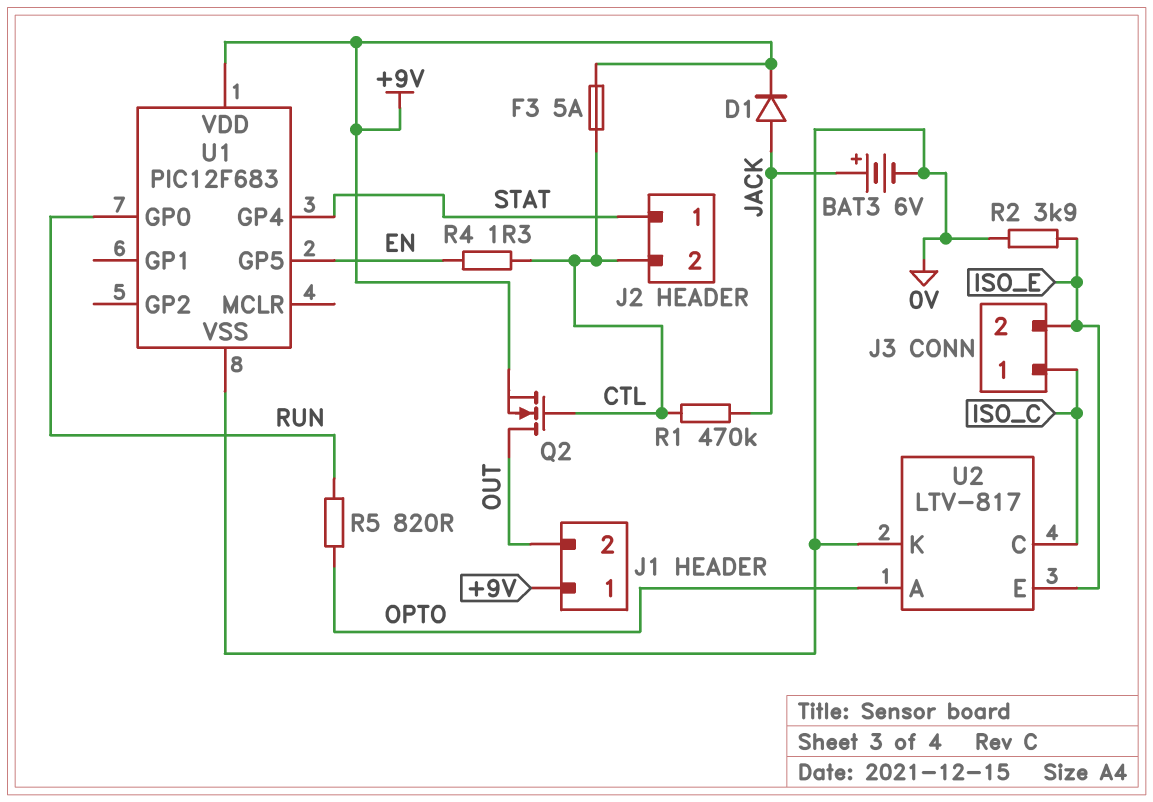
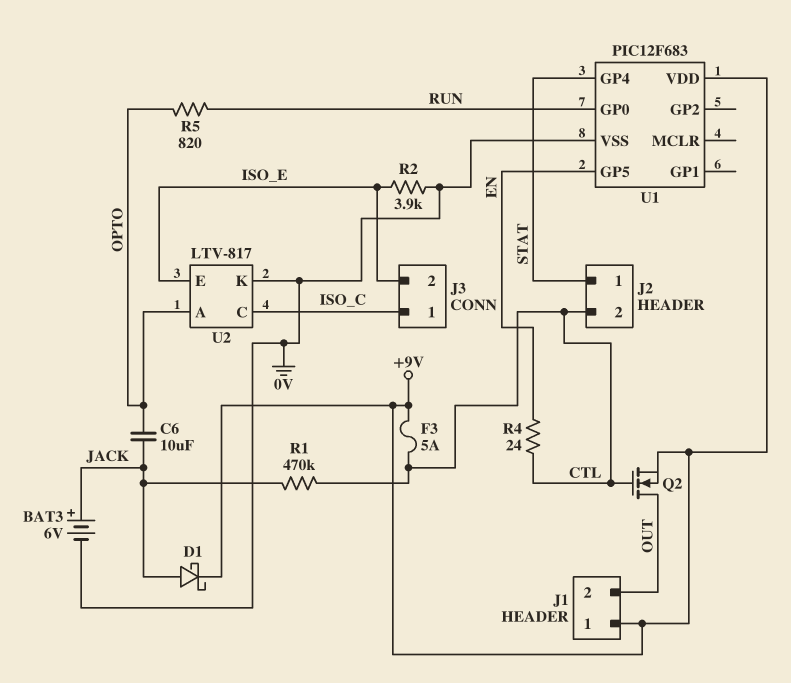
C6: none -> 10uF (JACK, OPTO)
D1: diode (A JACK, K +9V) -> schottky (A JACK, K +9V)
R4: 1.3 (CTL, EN) -> 24 (CTL, EN)

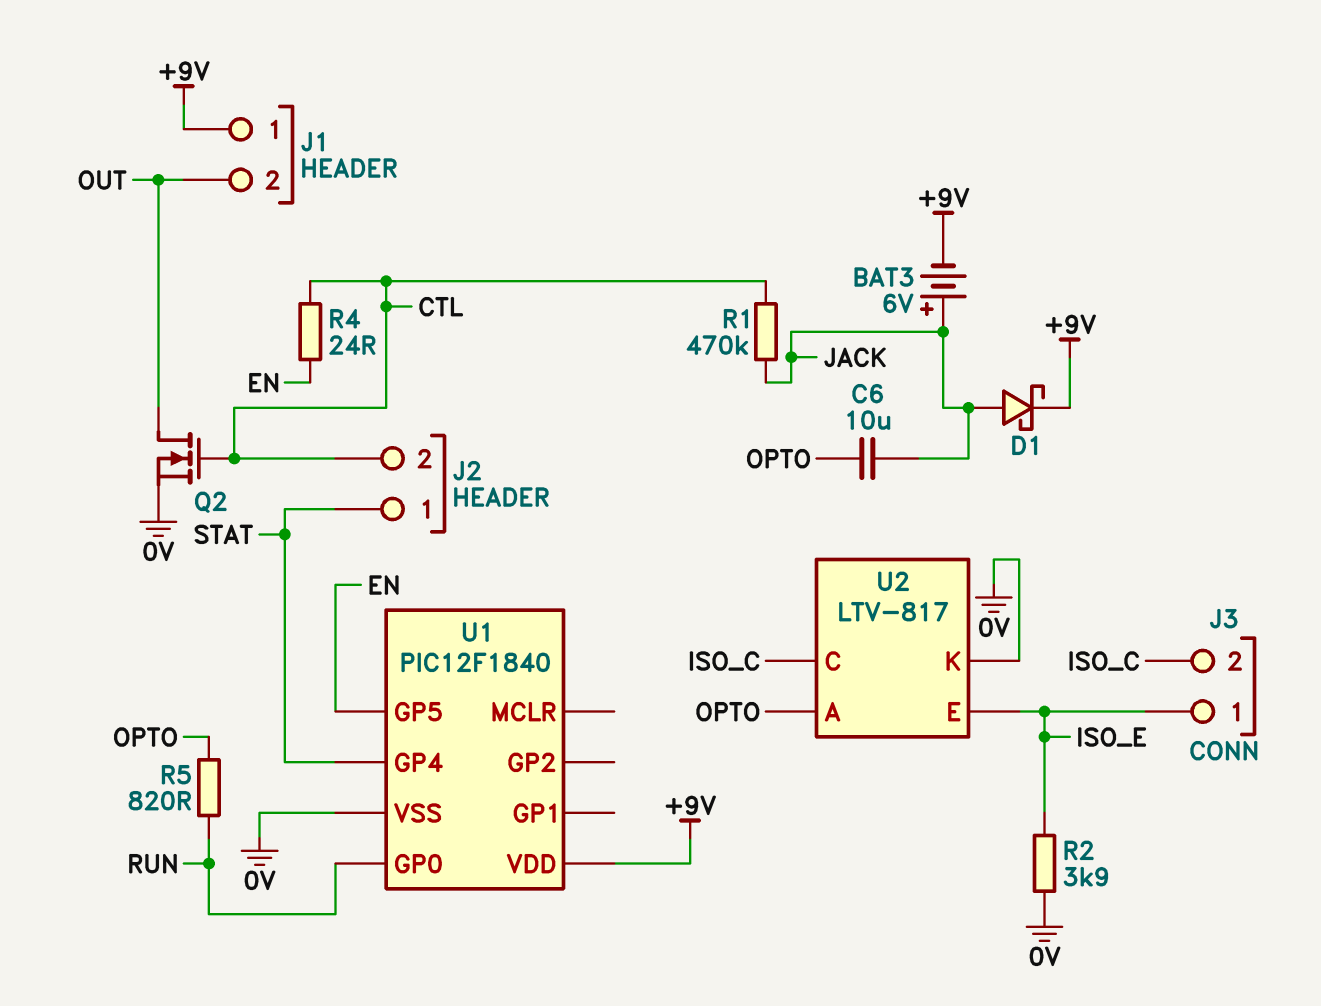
BAT3: 6V (plus JACK, minus 0V) -> 6V (plus JACK, minus +9V)
F3: 5A (+9V, CTL) -> none
J3 pin 1: ISO_C -> ISO_E
J3 pin 2: ISO_E -> ISO_C
Q2: NMOS (G CTL, D OUT, S +9V) -> NMOS (G CTL, D OUT, S 0V)
U1: PIC12F683 -> PIC12F1840

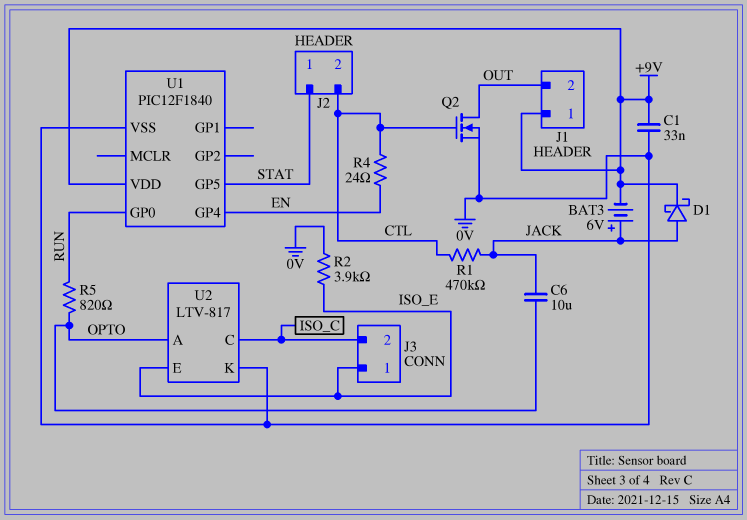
C1: none -> 33nF (+9V, 0V)
U1 pin GP4: STAT -> EN
U1 pin GP5: EN -> STAT

